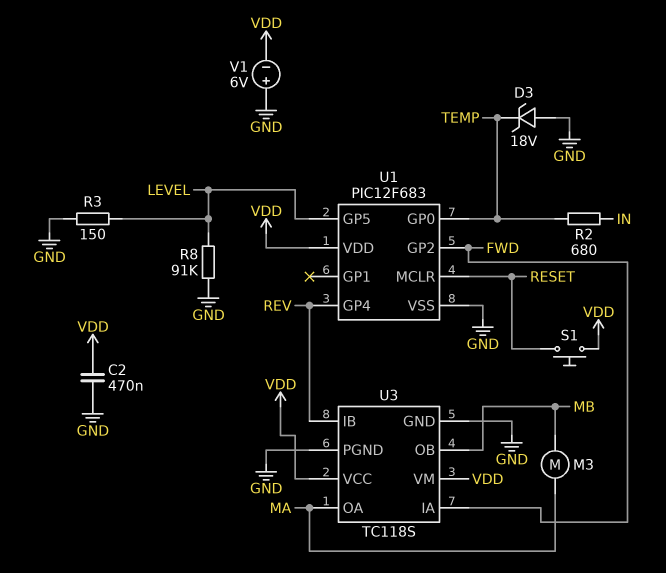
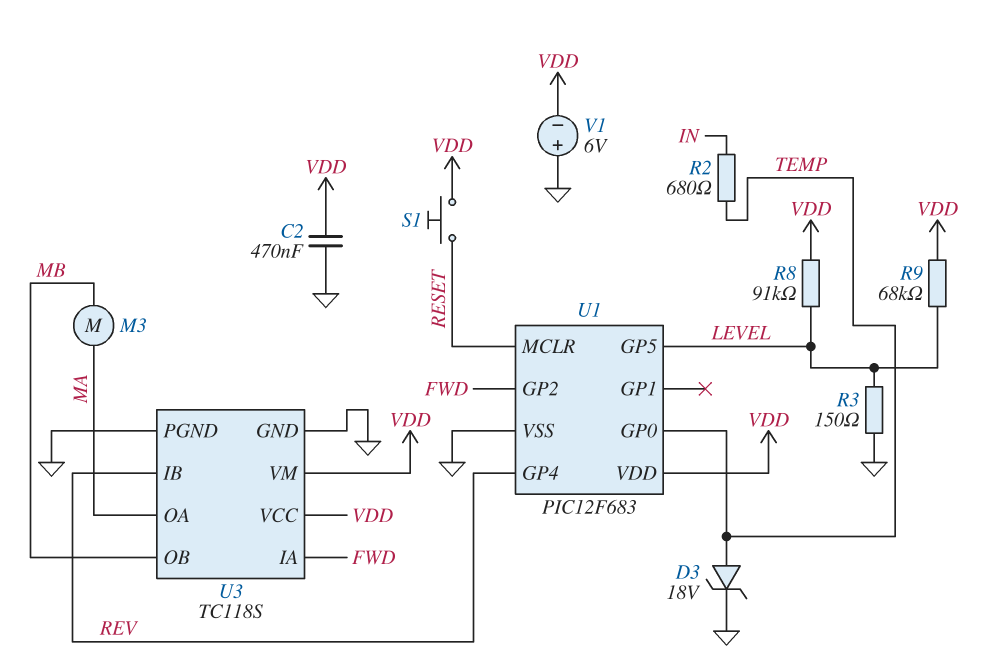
D3: zener 18V (A GND, K TEMP) -> zener 18V (A TEMP, K GND)
R8: 91k (GND, LEVEL) -> 91k (LEVEL, VDD)
R9: none -> 68k (LEVEL, VDD)

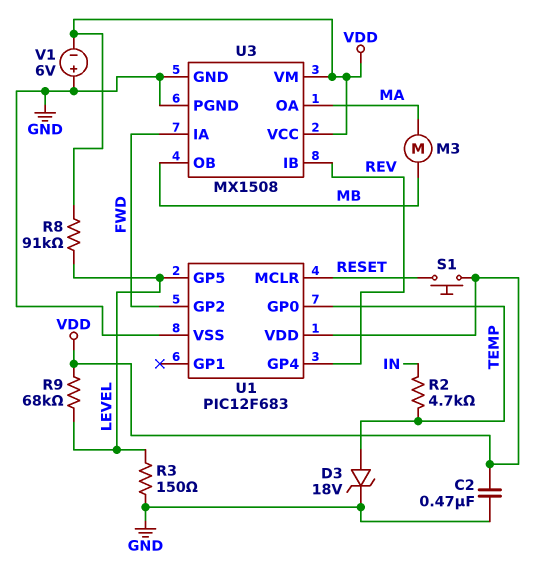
R2: 680 (IN, TEMP) -> 4.7k (IN, TEMP)
U3: TC118S -> MX1508

